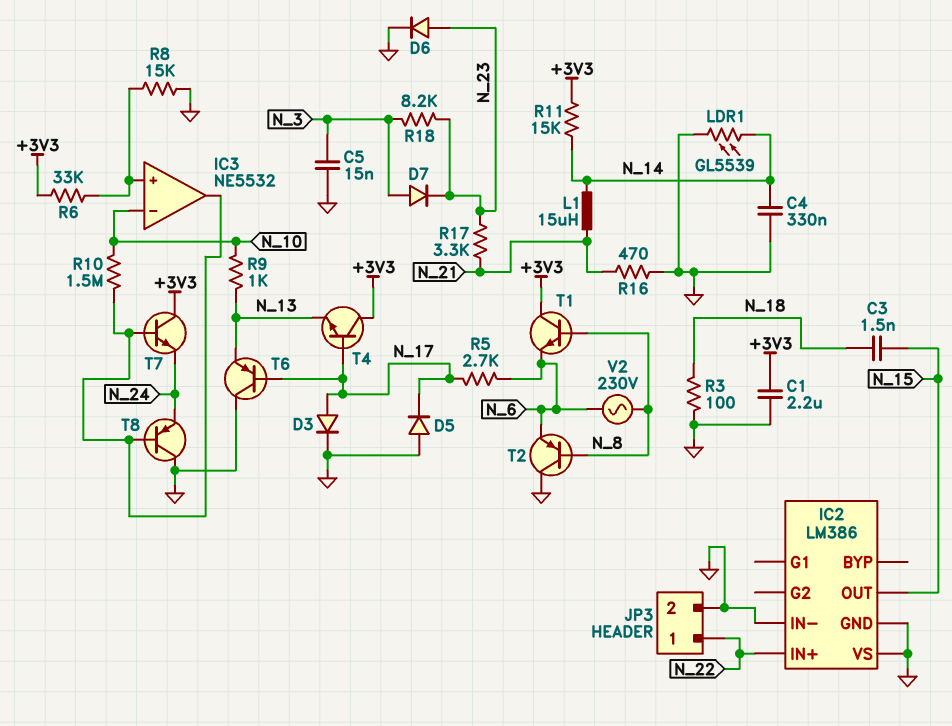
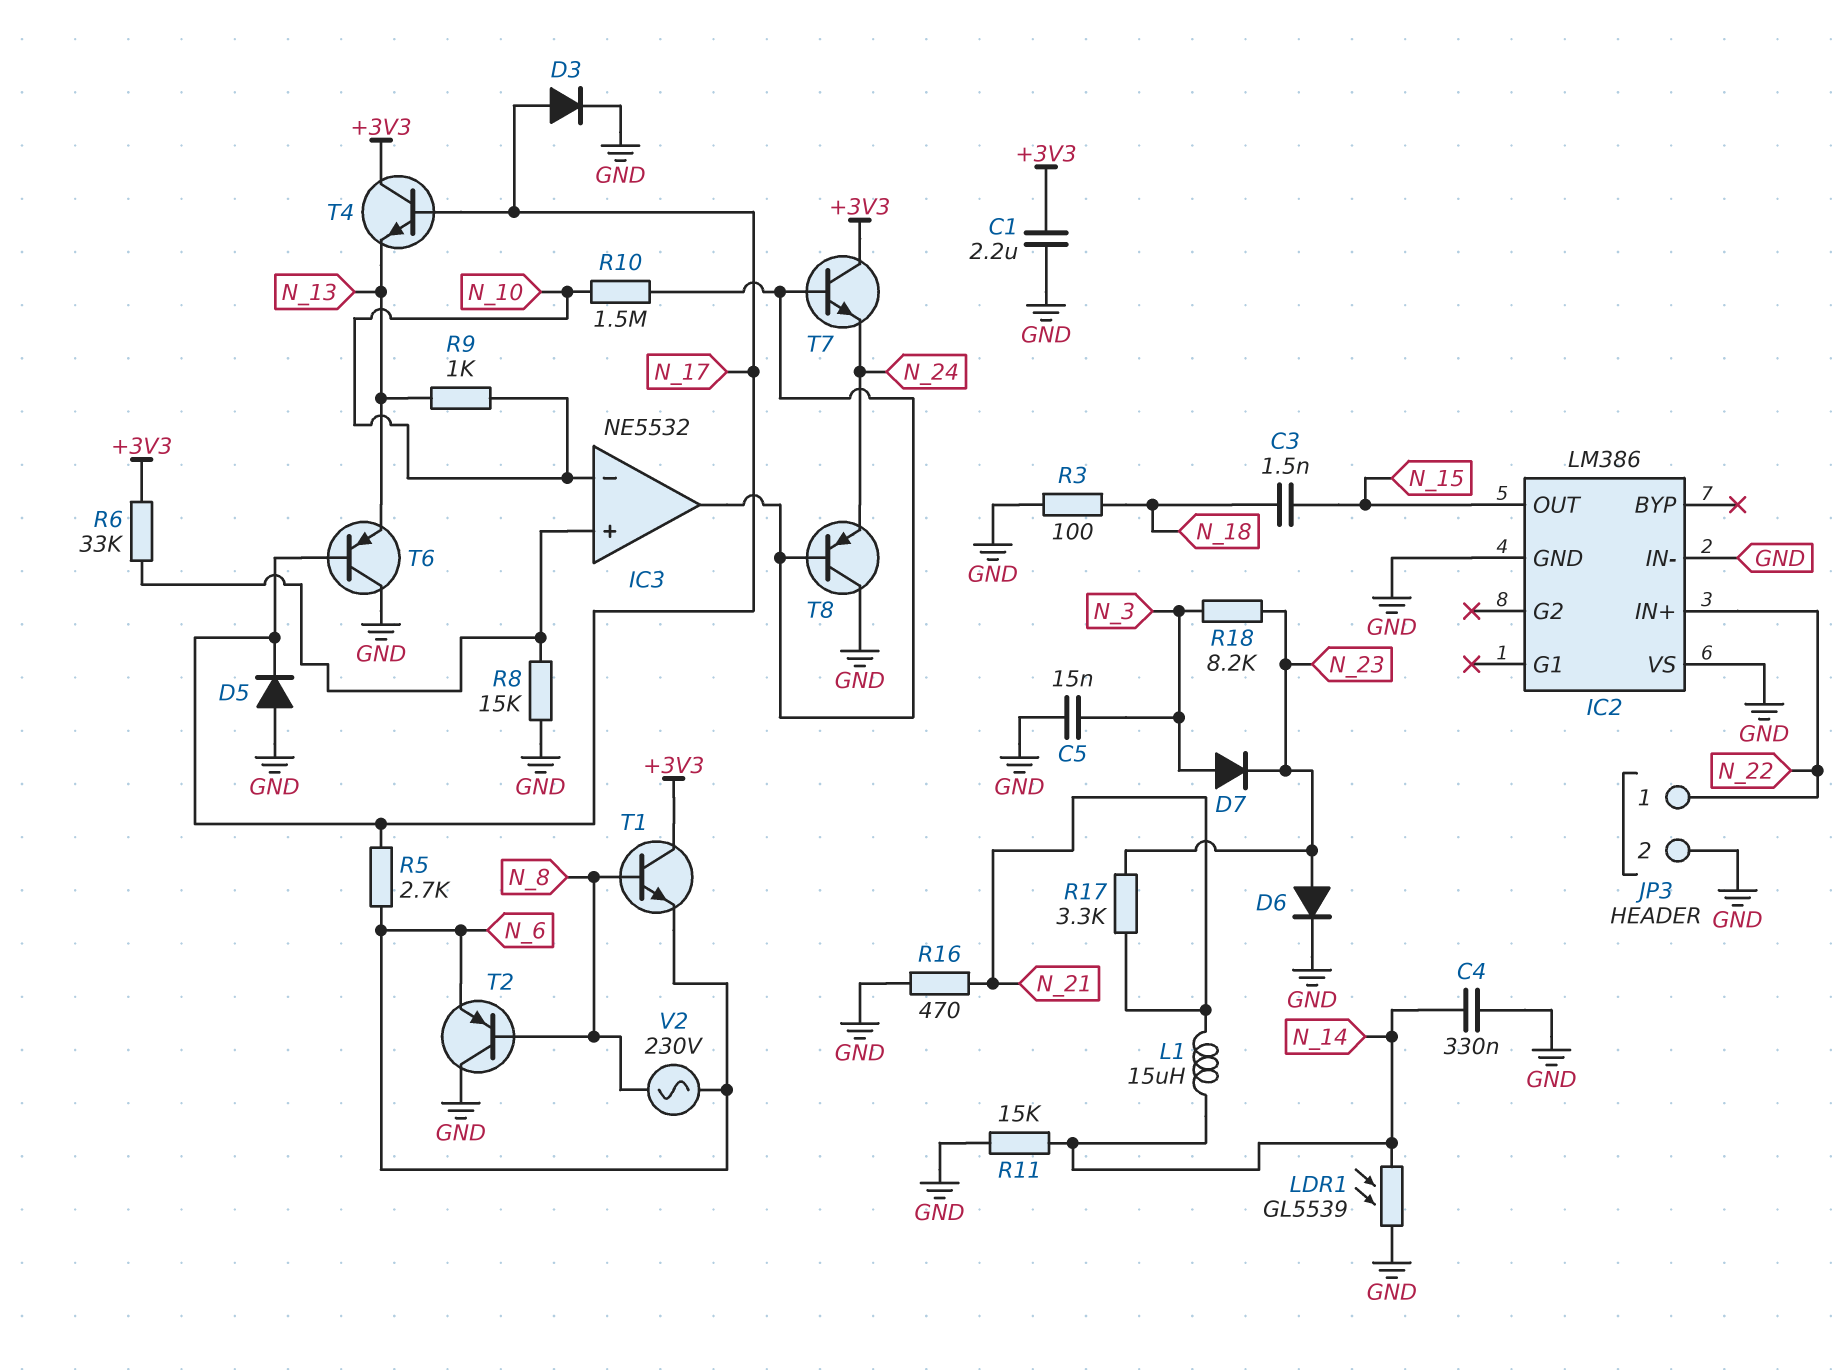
R11: 15k (+3V3, N_14) -> 15k (GND, N_14)

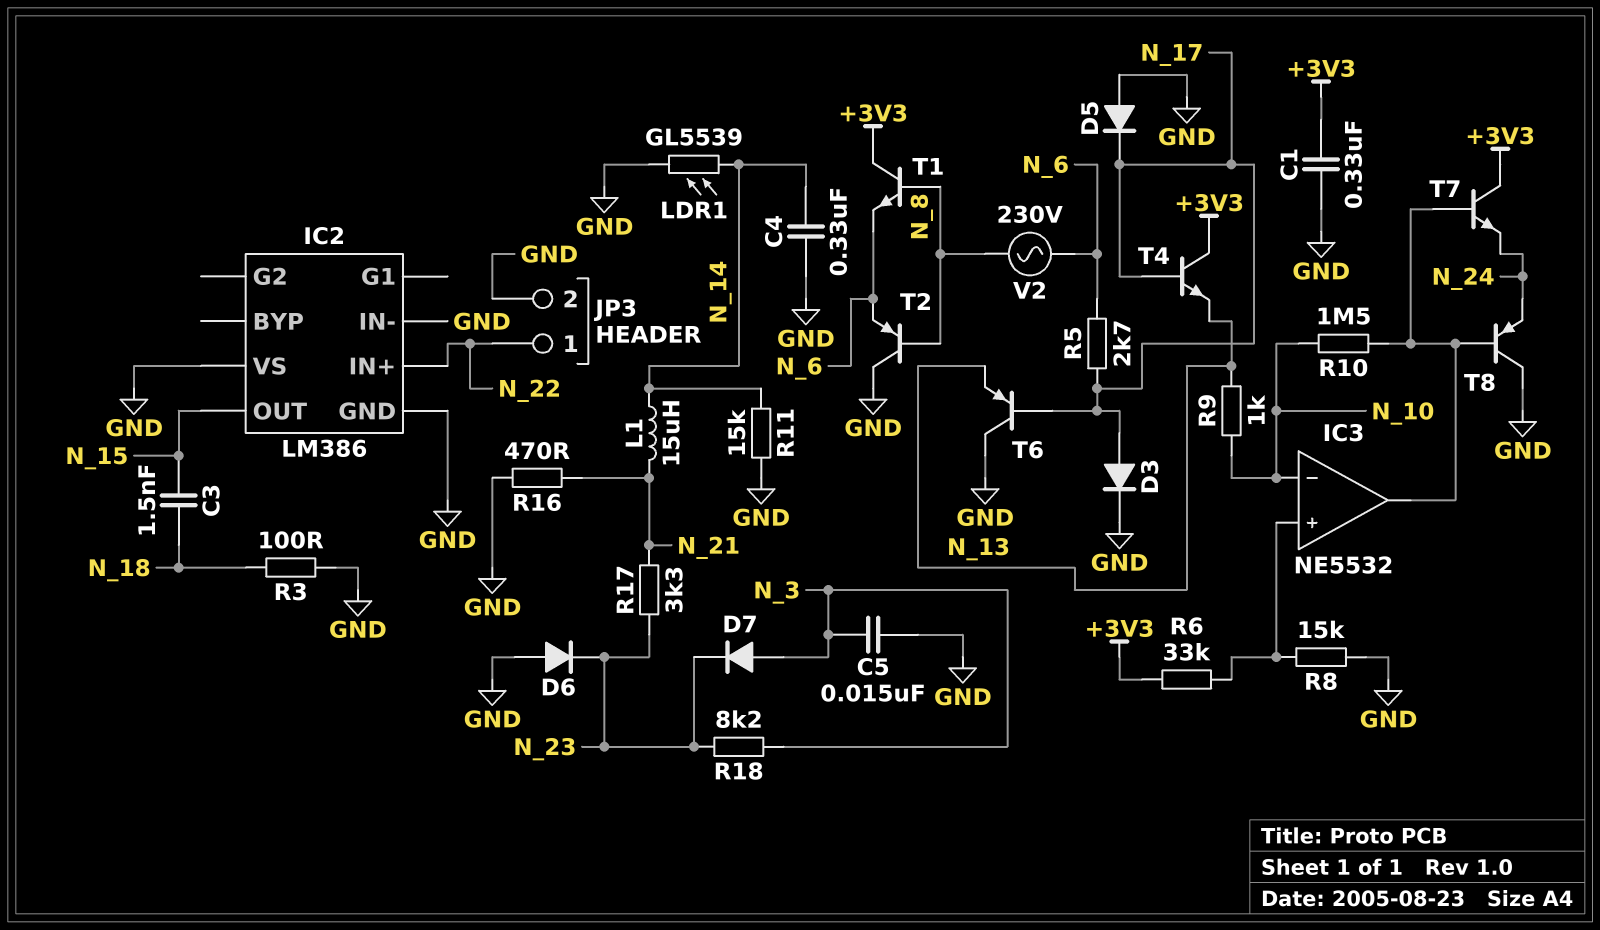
C1: 2.2uF (+3V3, GND) -> 330nF (+3V3, GND)
D6: diode (A N_23, K GND) -> diode (A GND, K N_23)

